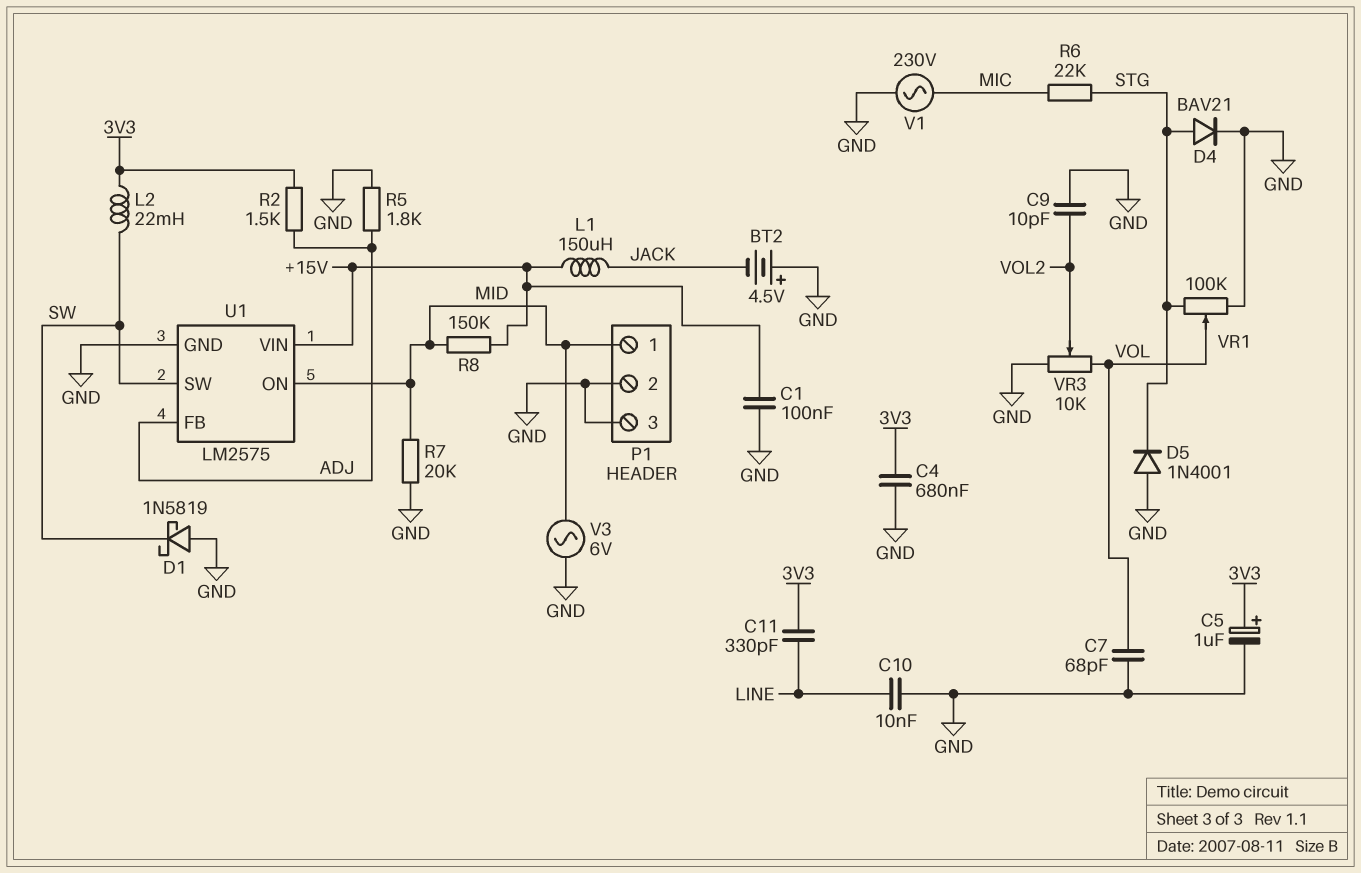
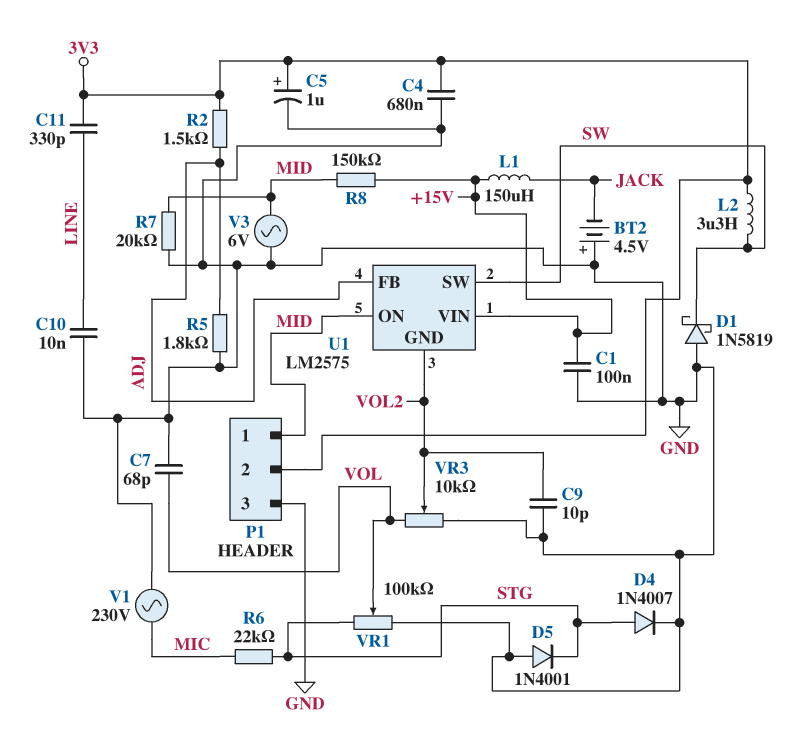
D4: diode BAV21 (A STG, K GND) -> diode 1N4007 (A STG, K GND)
L2: 22mH (3V3, SW) -> 3.3uH (3V3, SW)
P1 pin 2: GND -> 3V3
U1 pin GND: GND -> VOL2

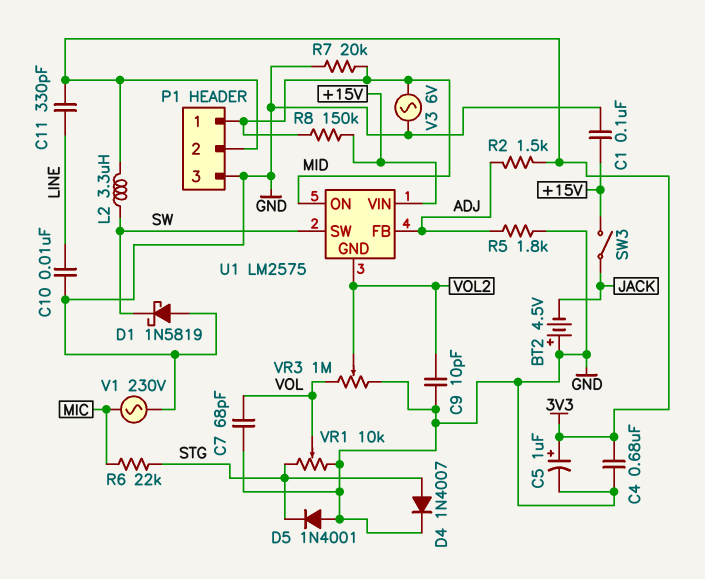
L1: 150uH (+15V, JACK) -> none
SW3: none -> switch (+15V, JACK)
VR1: 100k (GND, STG, wiper VOL) -> 10k (GND, STG, wiper VOL)
VR3: 10k (GND, VOL, wiper VOL2) -> 1M (GND, VOL, wiper VOL2)

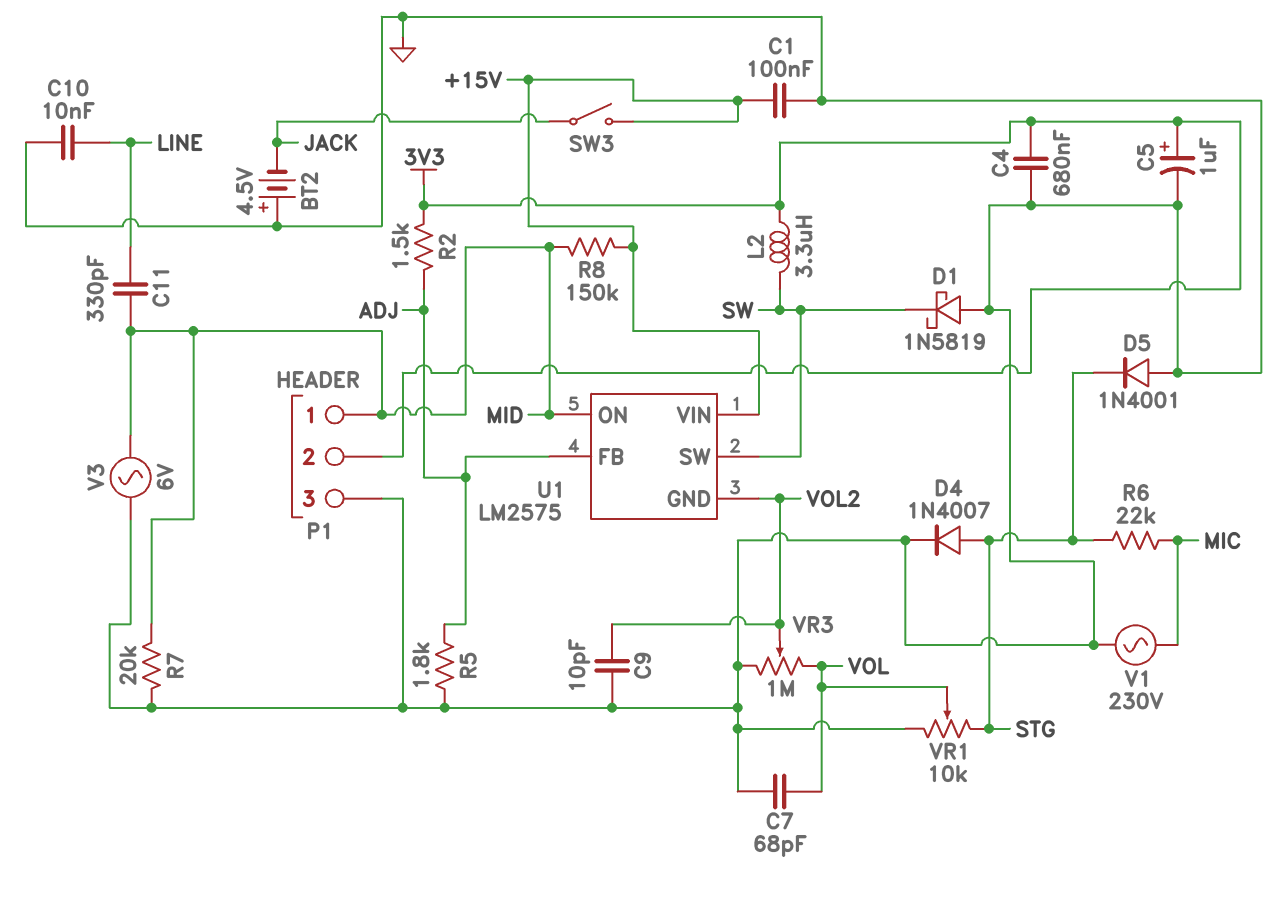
C11: 330pF (3V3, LINE) -> 330pF (LINE, MID)

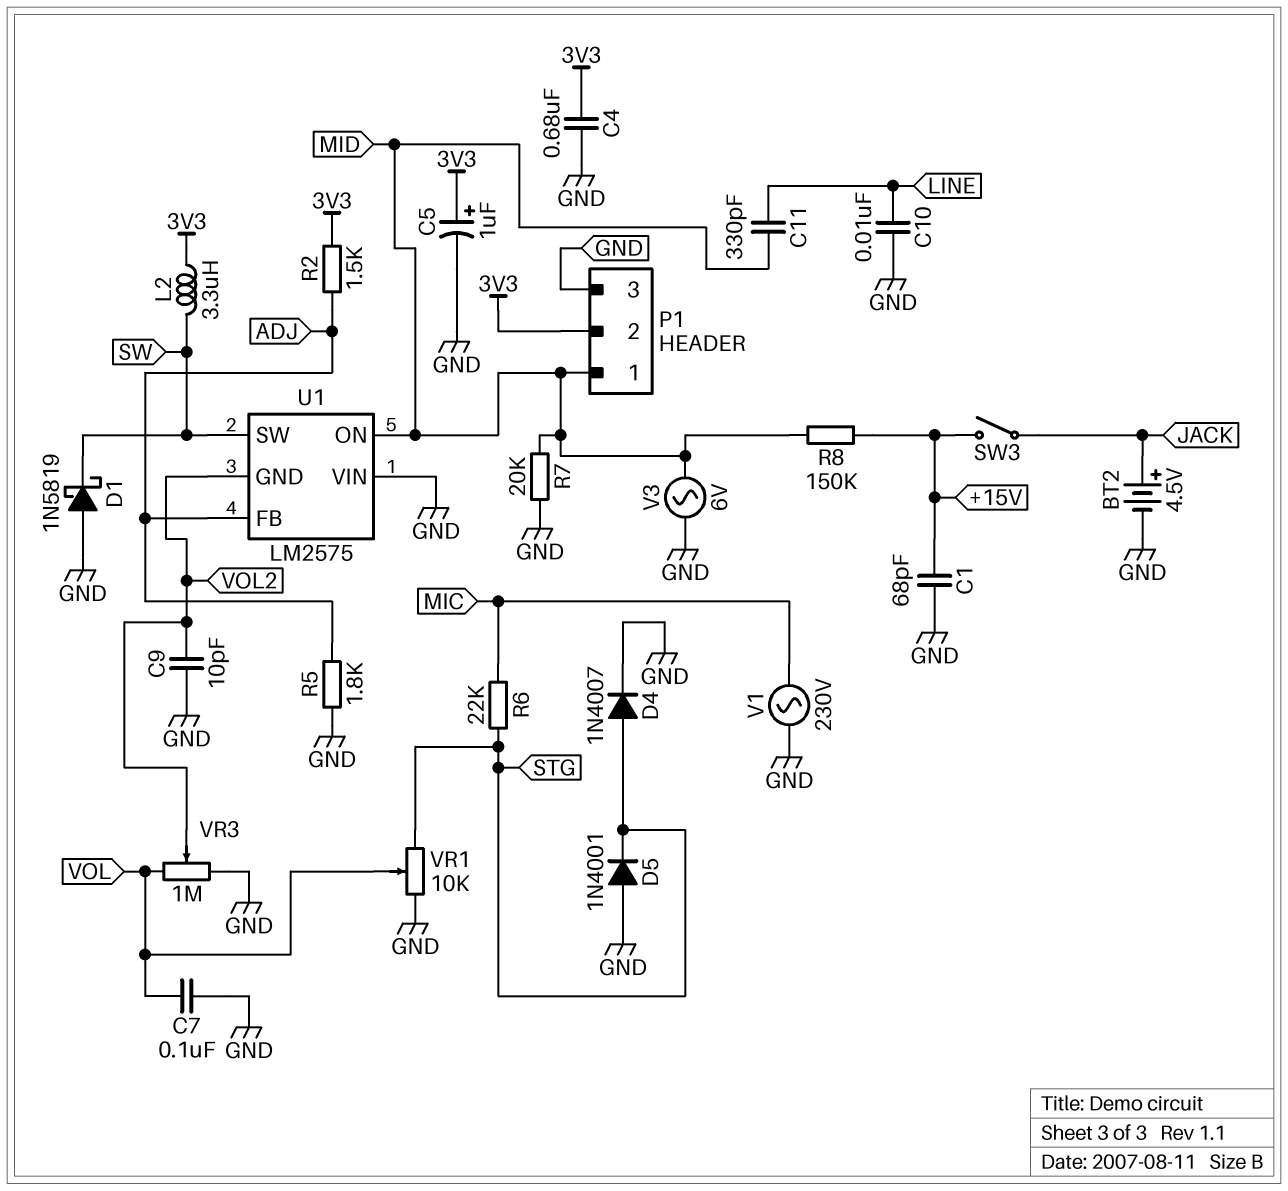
BT2: 4.5V (plus GND, minus JACK) -> 4.5V (plus JACK, minus GND)
C1: 100nF (+15V, GND) -> 68pF (+15V, GND)
C7: 68pF (GND, VOL) -> 100nF (GND, VOL)
U1 pin VIN: +15V -> GND

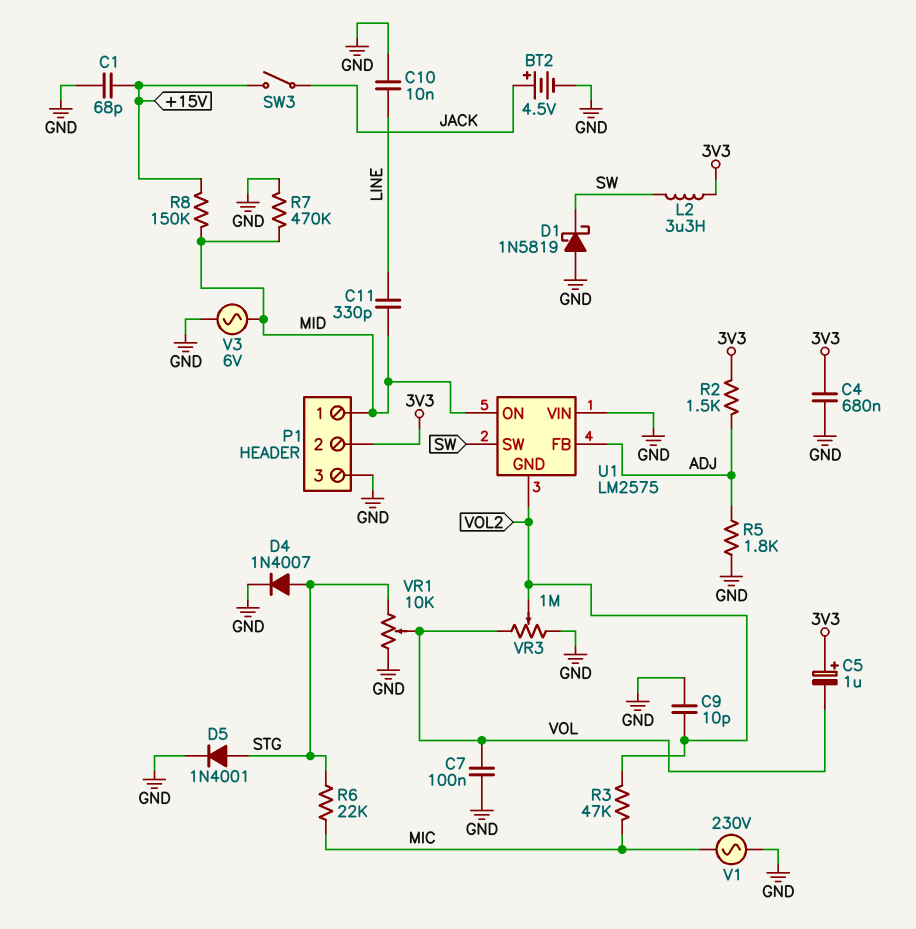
C5: 1uF (plus 3V3, minus GND) -> 1uF (plus 3V3, minus VOL)
D5: diode 1N4001 (A GND, K STG) -> diode 1N4001 (A STG, K GND)
R3: none -> 47k (MIC, VOL2)
R7: 20k (GND, MID) -> 470k (GND, MID)

